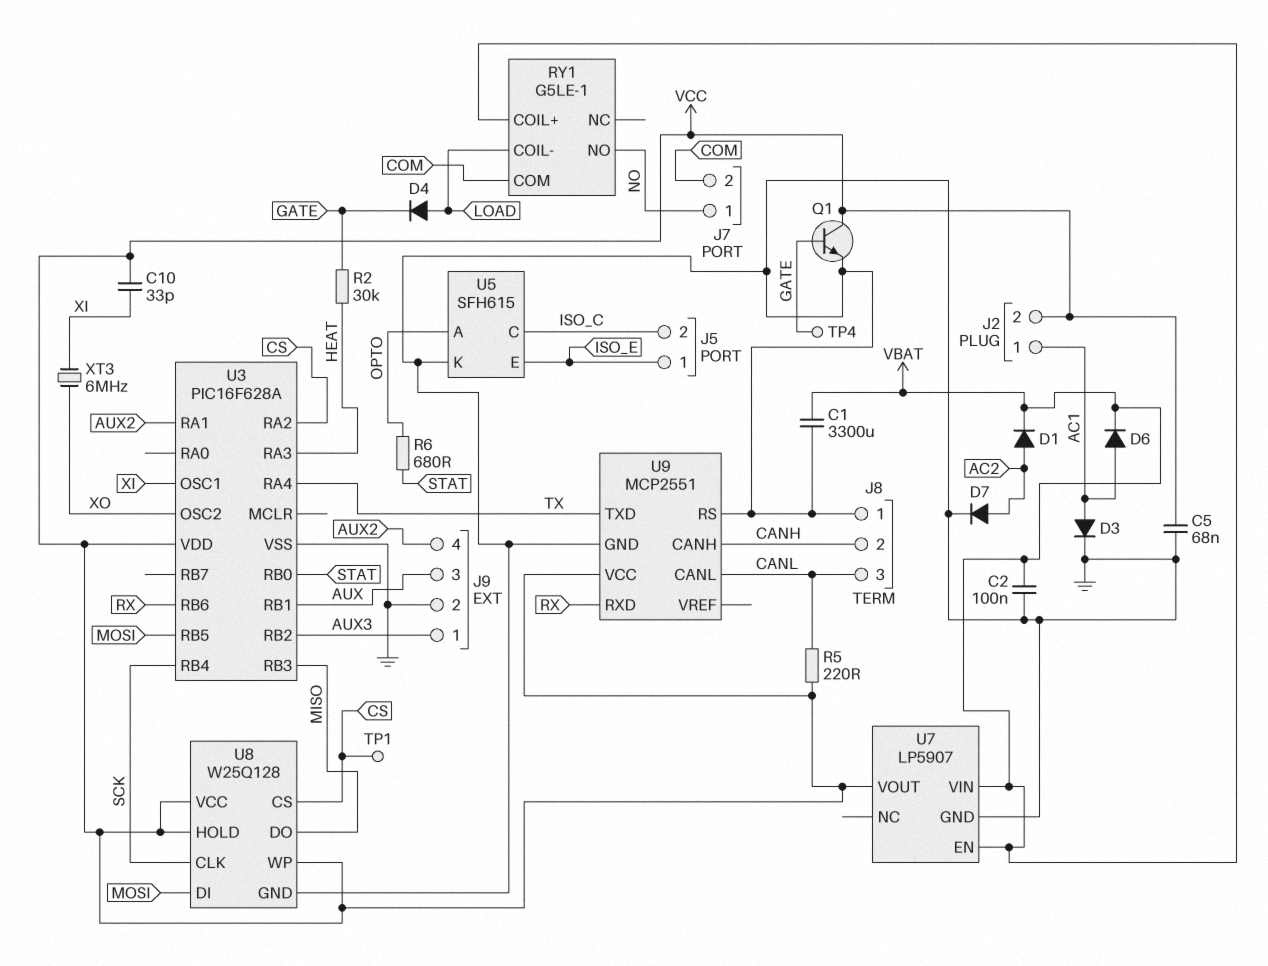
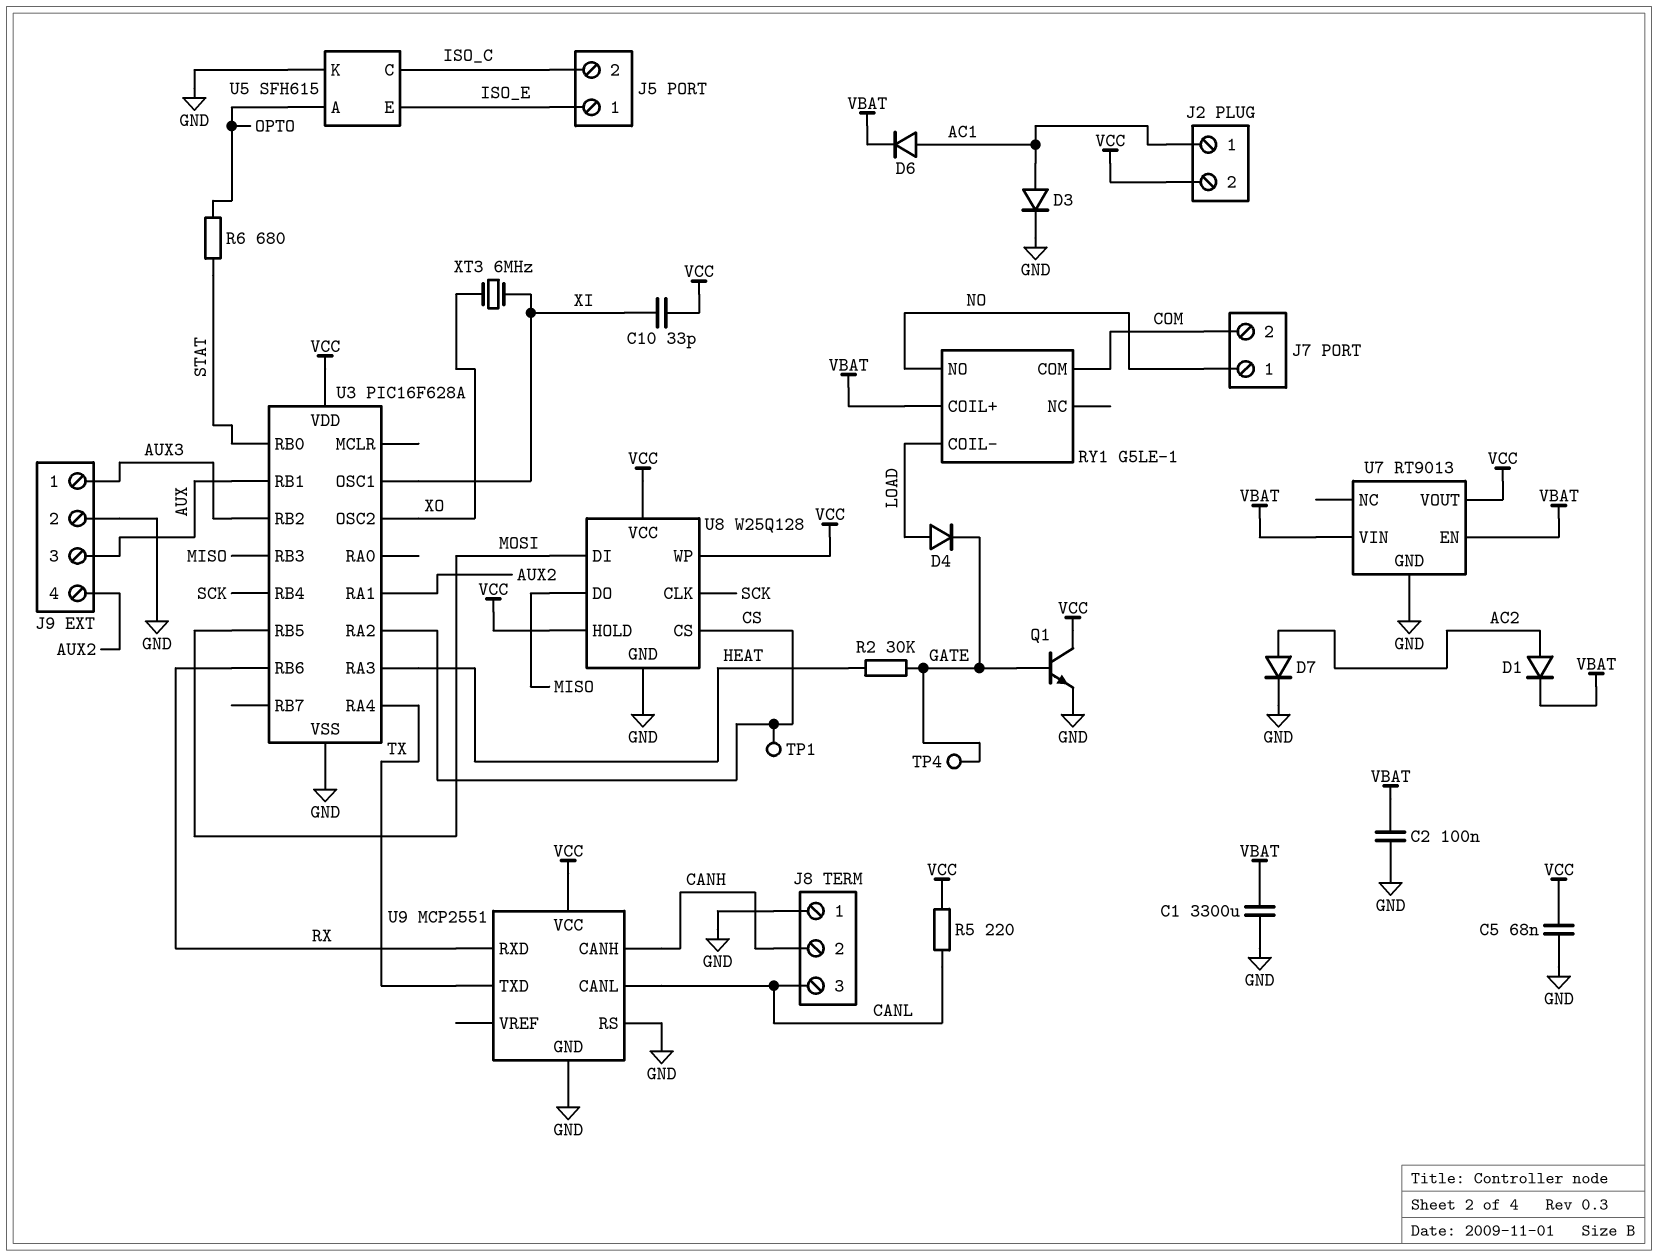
U7: LP5907 -> RT9013

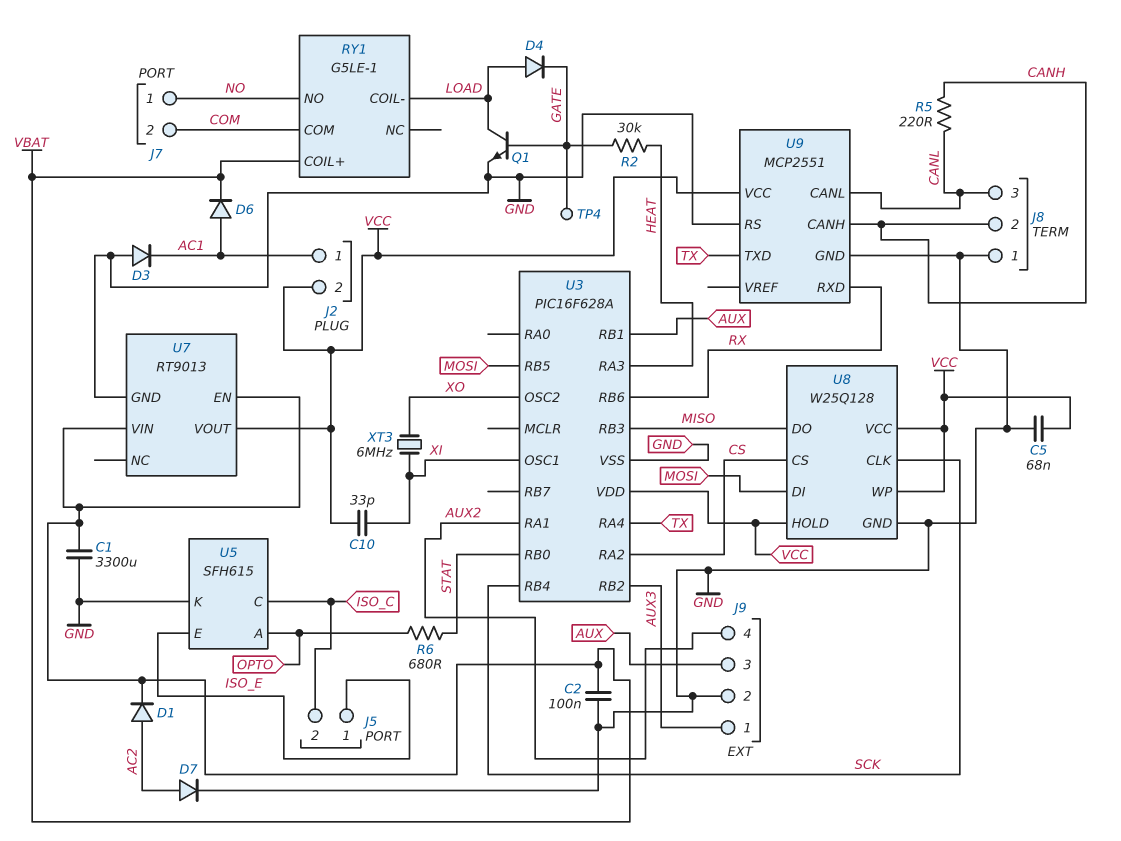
D3: diode (A AC1, K GND) -> diode (A GND, K AC1)
Q1: NPN (B GATE, C VCC, E GND) -> NPN (B GATE, C LOAD, E GND)
R5: 220 (CANL, VCC) -> 220 (CANH, CANL)
TP1: test point (CS) -> none

